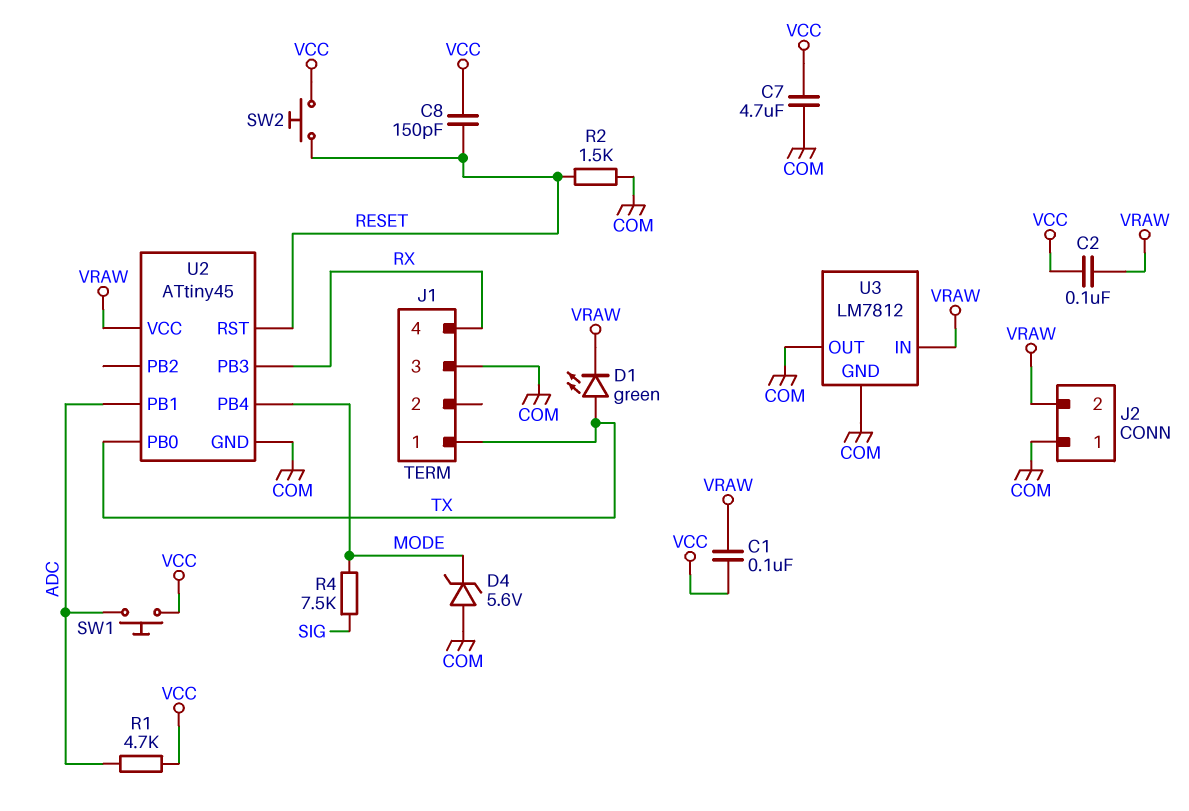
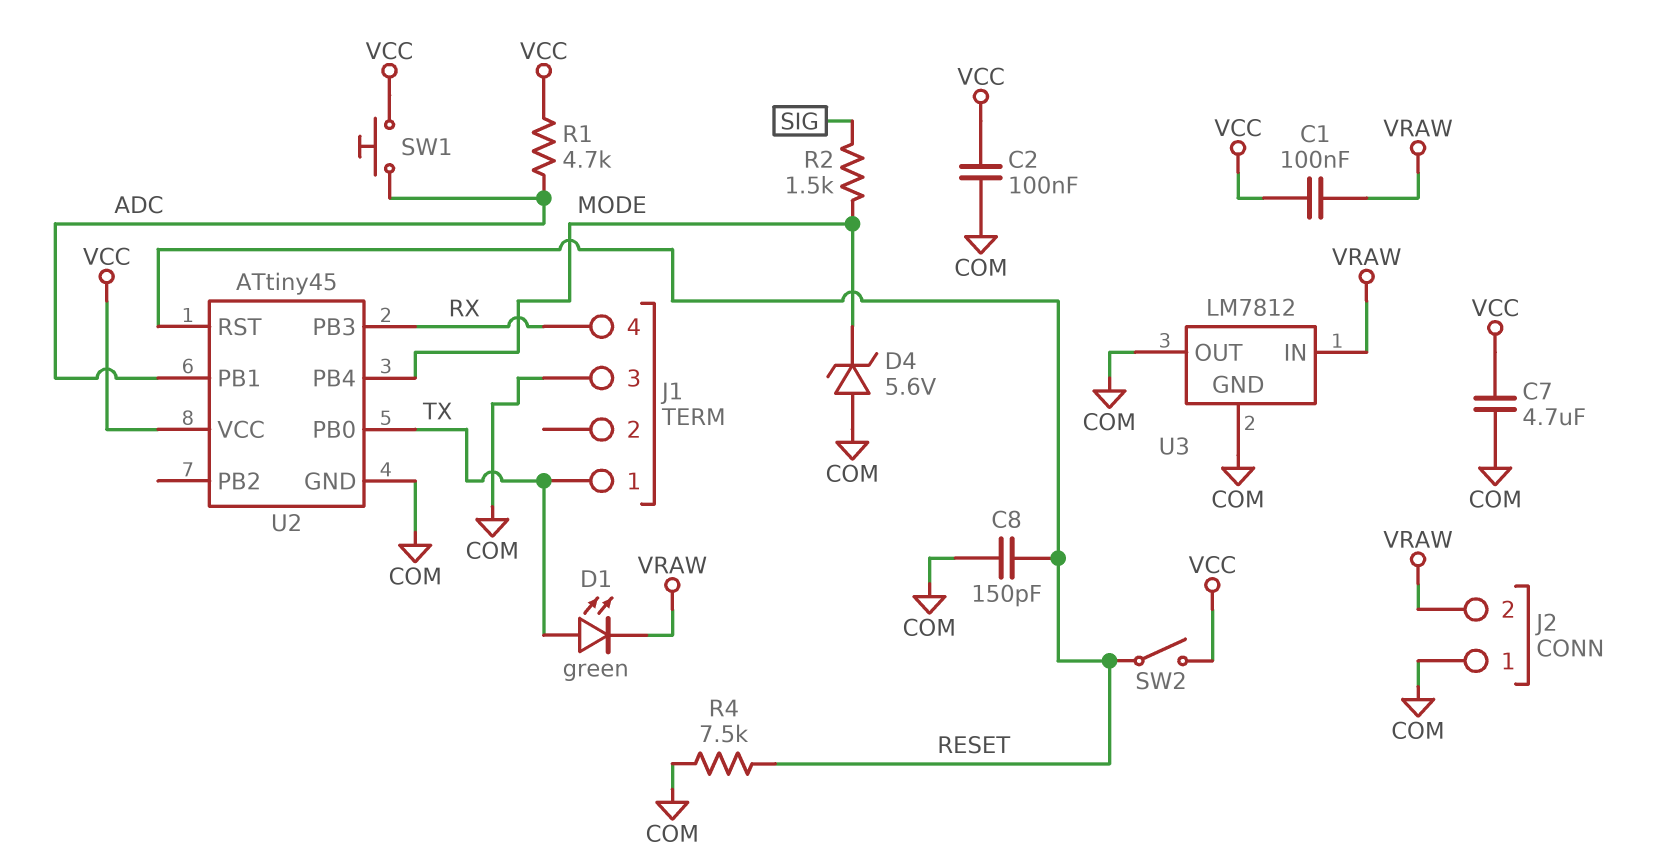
C2: 100nF (VCC, VRAW) -> 100nF (COM, VCC)
C8: 150pF (RESET, VCC) -> 150pF (COM, RESET)
R2: 1.5k (COM, RESET) -> 1.5k (MODE, SIG)
R4: 7.5k (MODE, SIG) -> 7.5k (COM, RESET)
SW2: button (RESET, VCC) -> switch (RESET, VCC)
U2 pin VCC: VRAW -> VCC

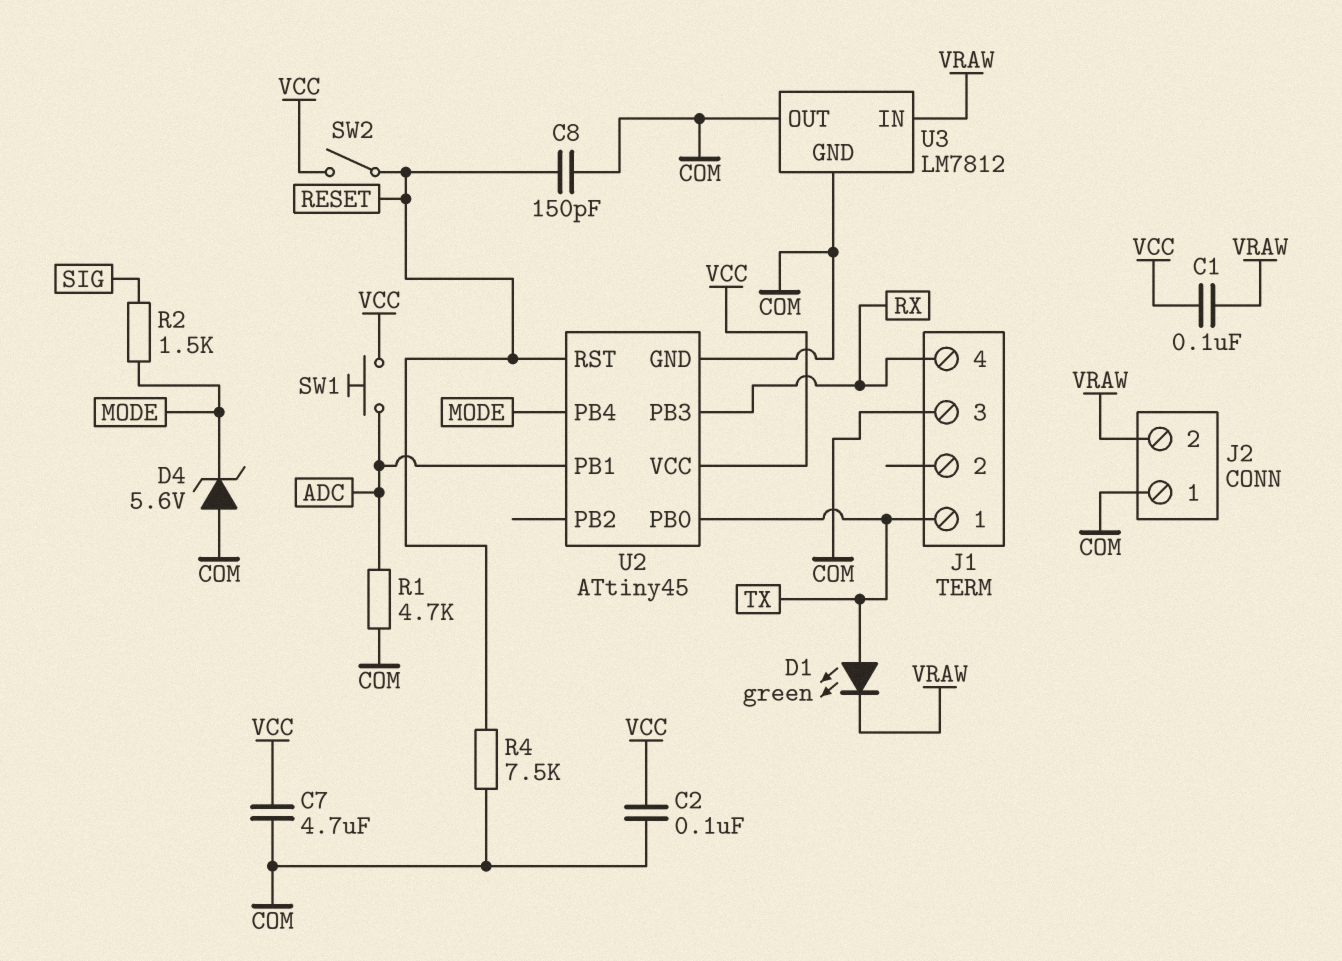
R1: 4.7k (ADC, VCC) -> 4.7k (ADC, COM)

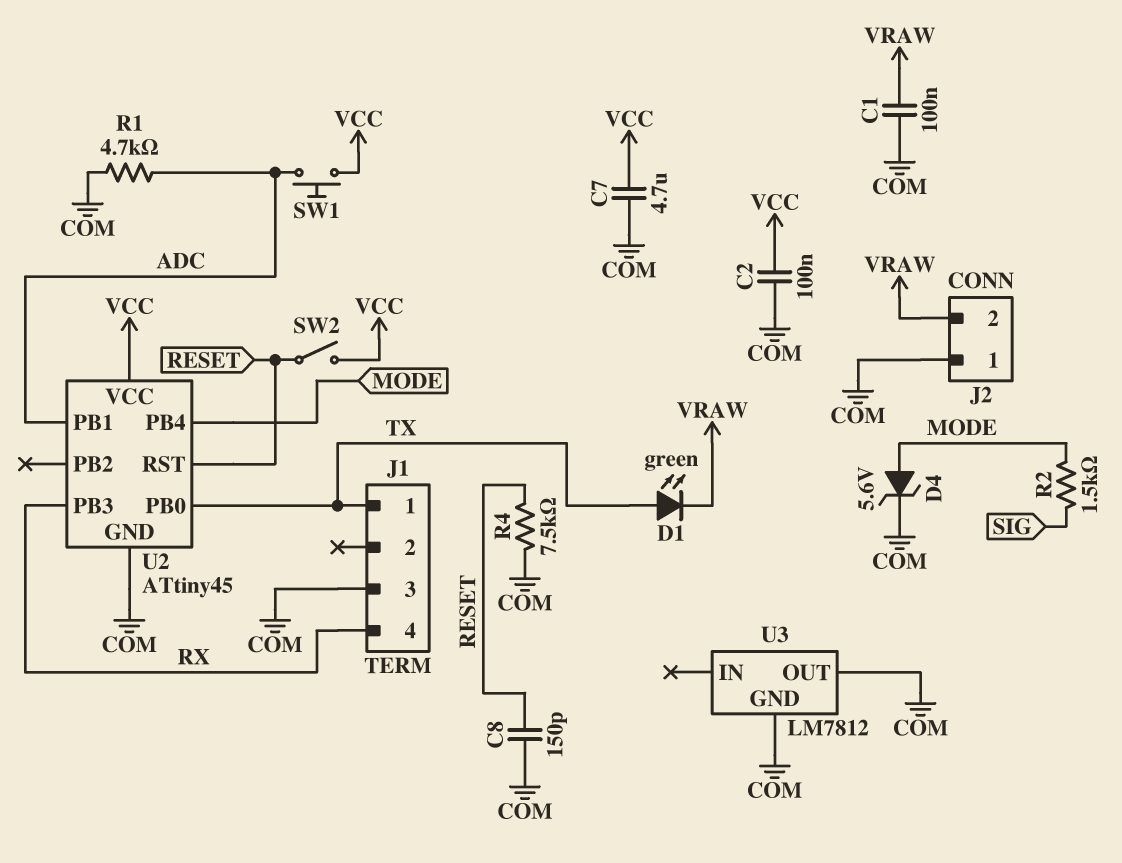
C1: 100nF (VCC, VRAW) -> 100nF (COM, VRAW)
D4: zener 5.6V (A COM, K MODE) -> zener 5.6V (A MODE, K COM)
U3 pin IN: VRAW -> none

